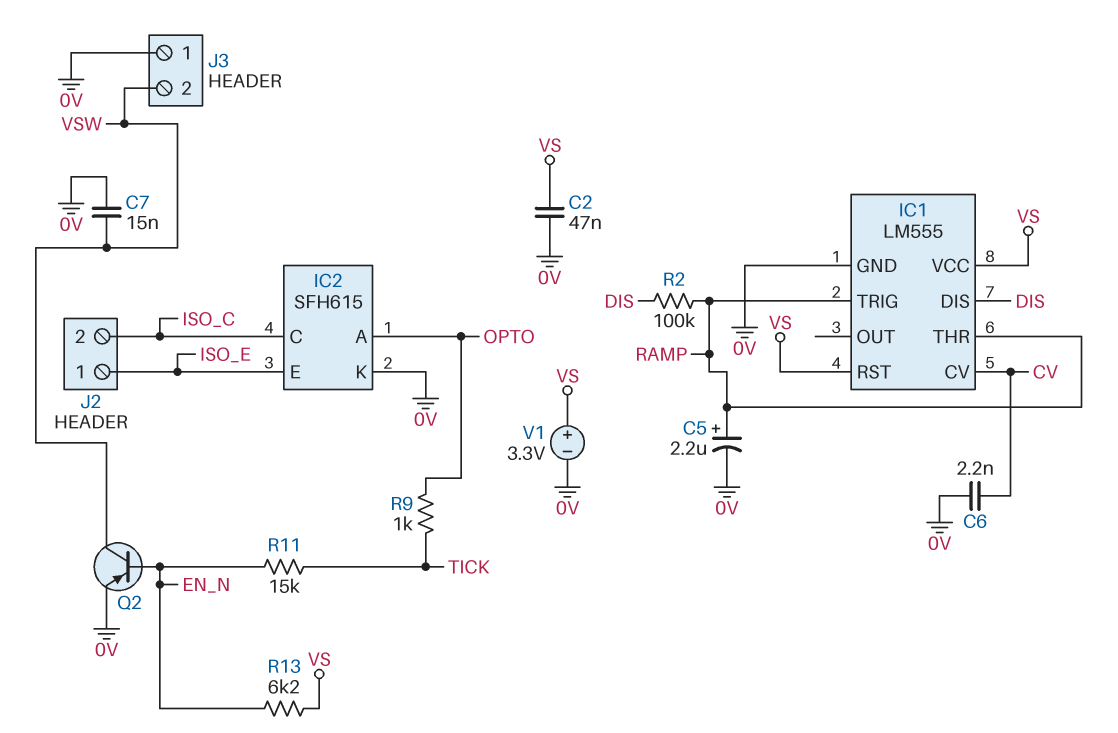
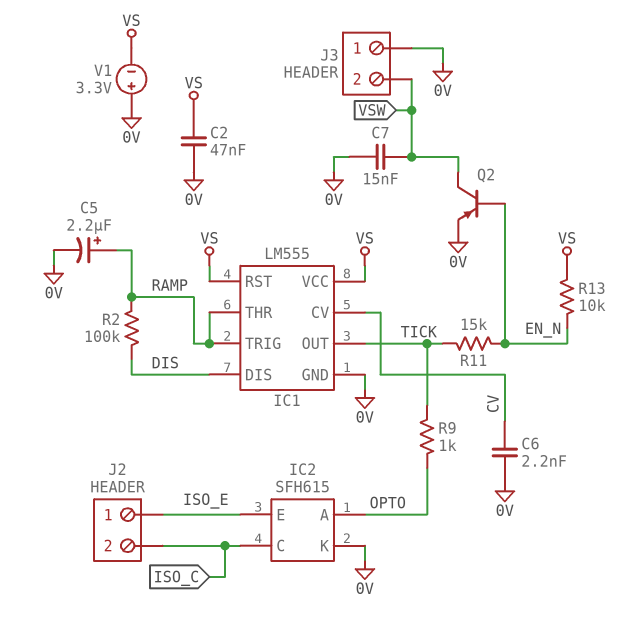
IC1 pin OUT: none -> TICK
R13: 6.2k (EN_N, VS) -> 10k (EN_N, VS)
V1: 3.3V (plus VS, minus 0V) -> 3.3V (plus 0V, minus VS)

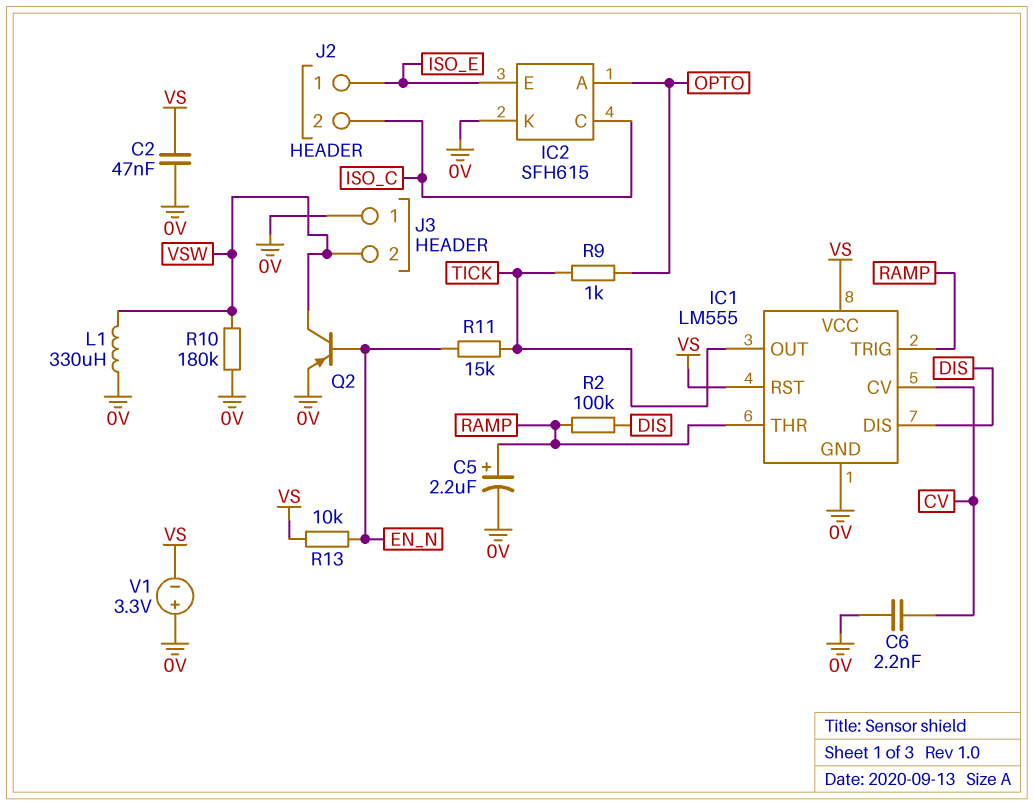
C7: 15nF (0V, VSW) -> none
L1: none -> 330uH (0V, VSW)
R10: none -> 180k (0V, VSW)

